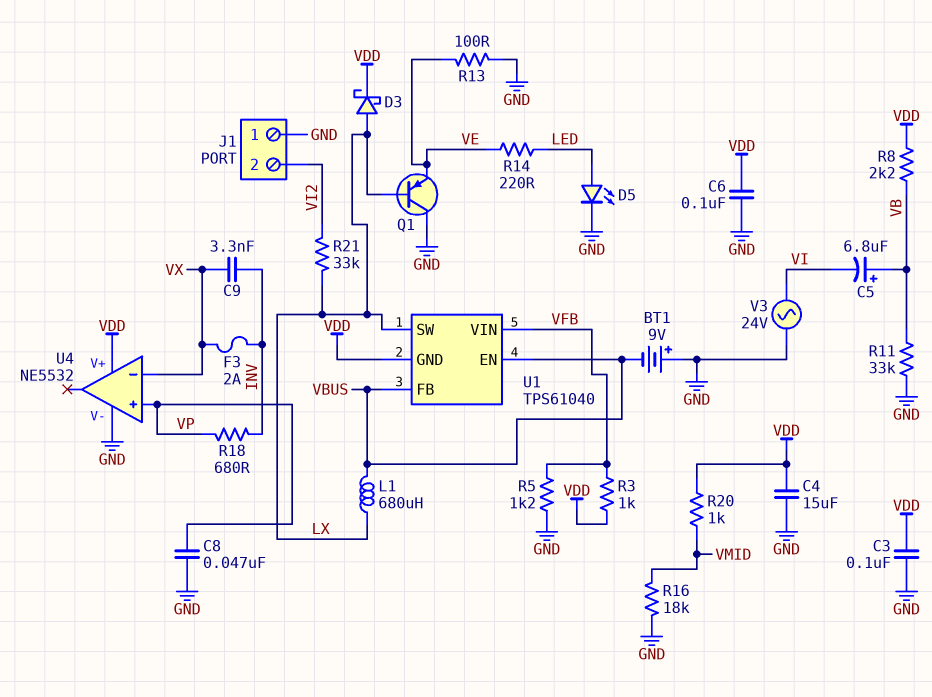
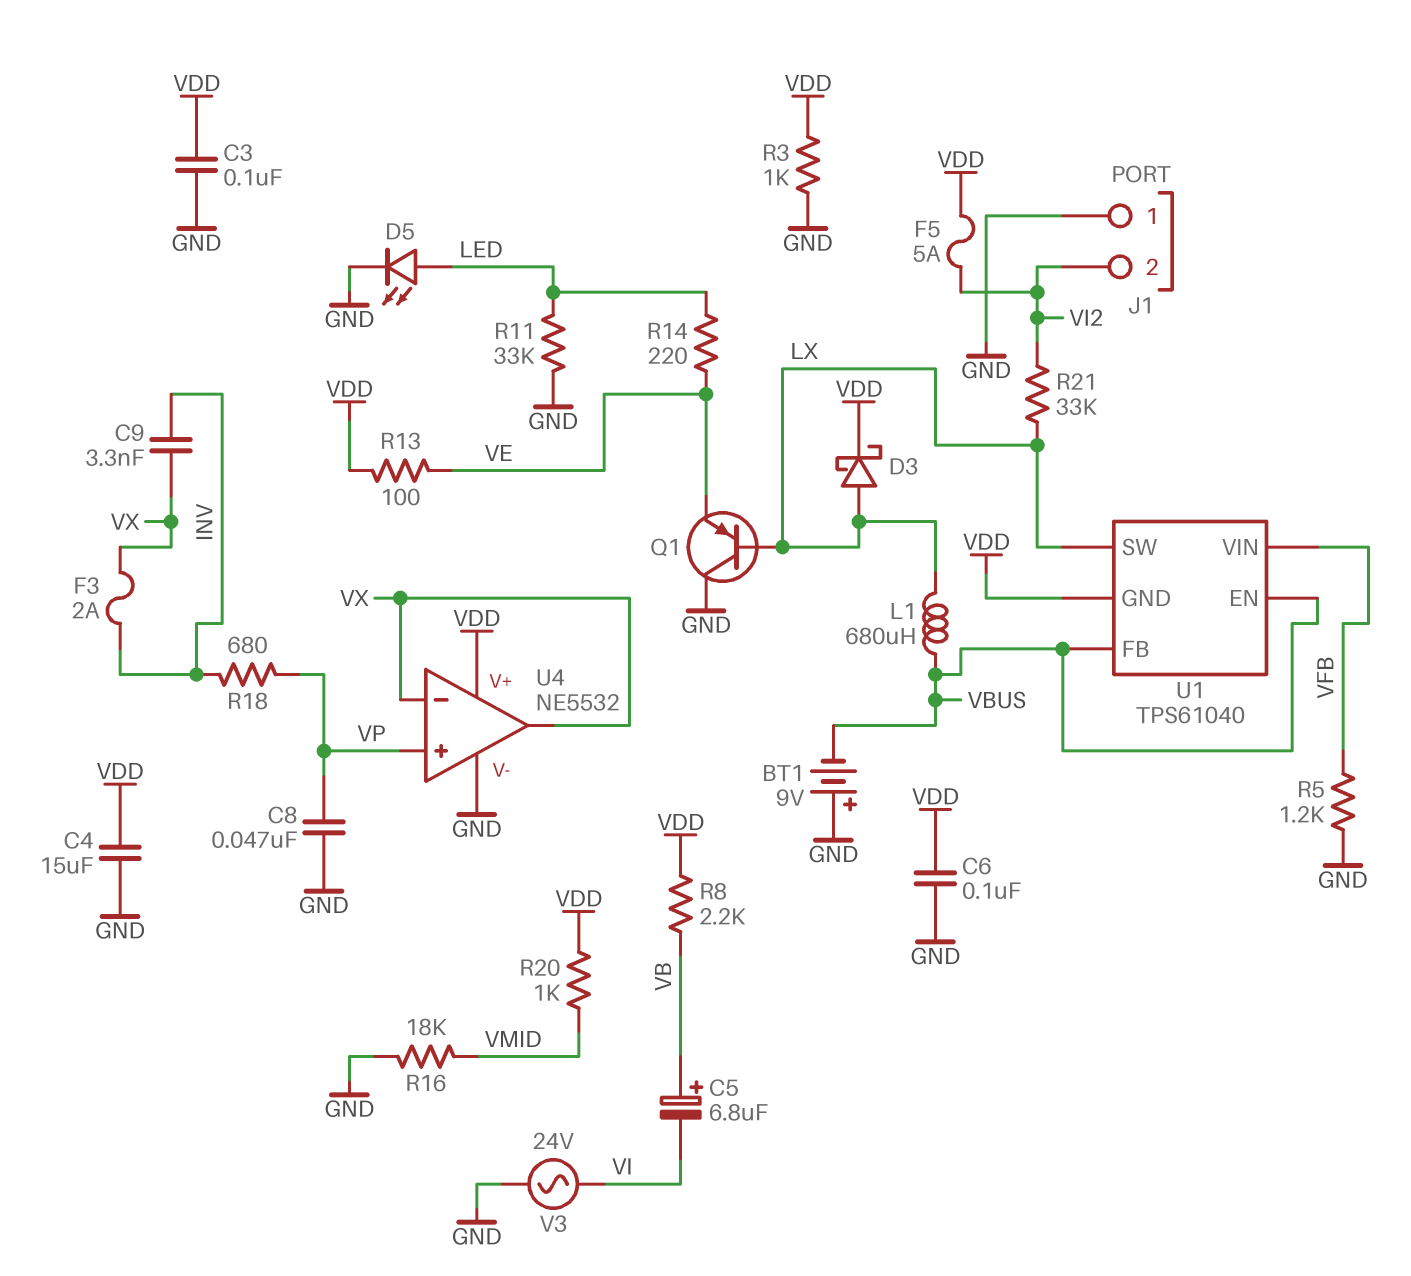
F5: none -> 5A (VDD, VI2)
R3: 1k (VDD, VFB) -> 1k (GND, VDD)
R11: 33k (GND, VB) -> 33k (GND, LED)
R13: 100 (GND, VE) -> 100 (VDD, VE)
U4 pin out: none -> VX

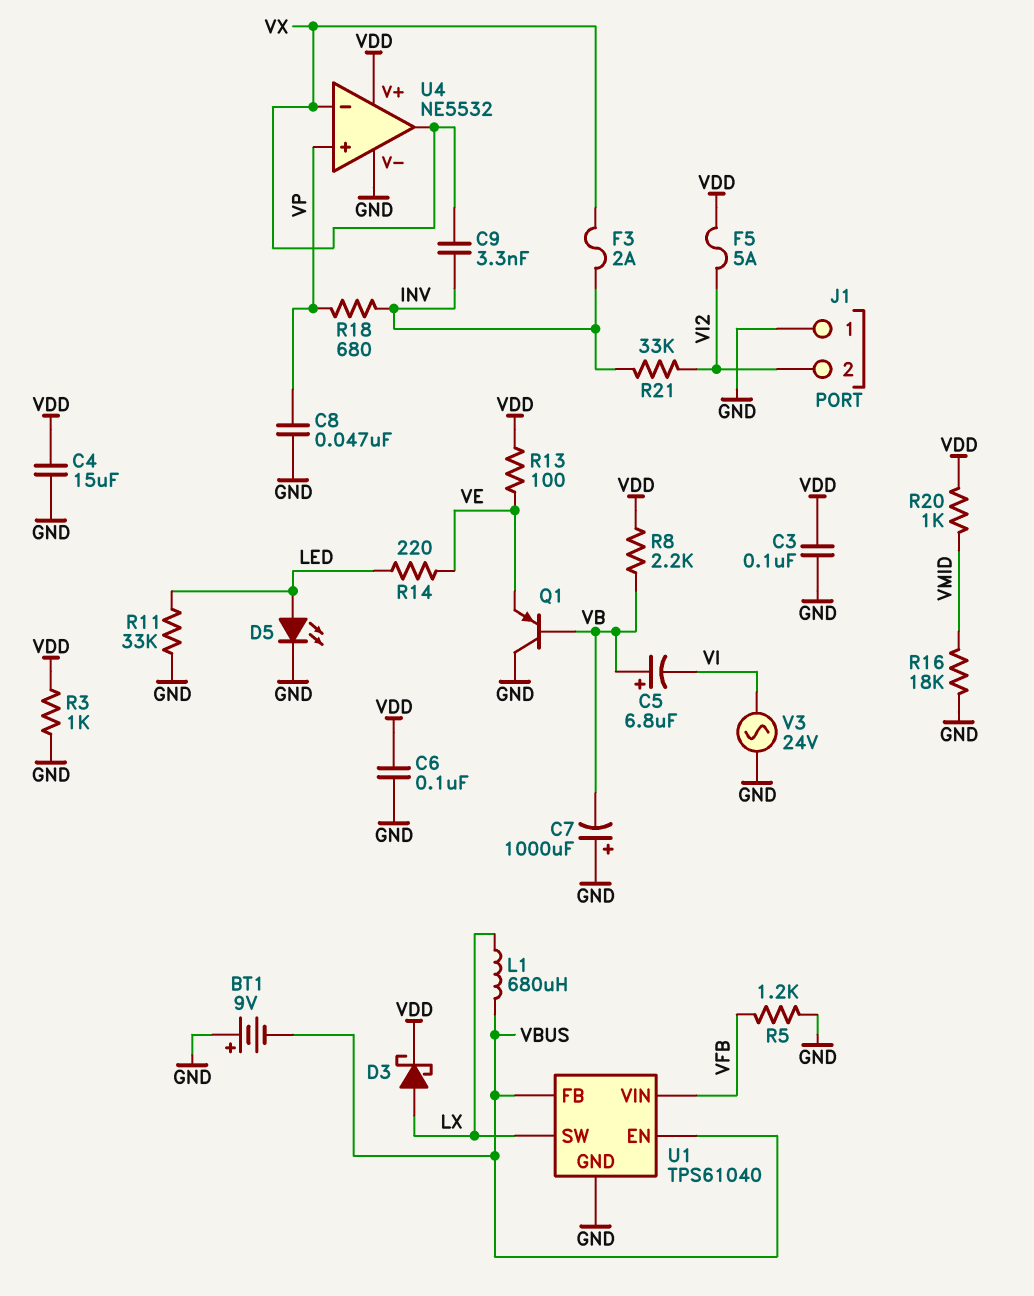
C7: none -> 1000uF (plus GND, minus VB)
Q1: PNP (B LX, C GND, E VE) -> PNP (B VB, C GND, E VE)
R21: 33k (LX, VI2) -> 33k (INV, VI2)
U1 pin GND: VDD -> GND

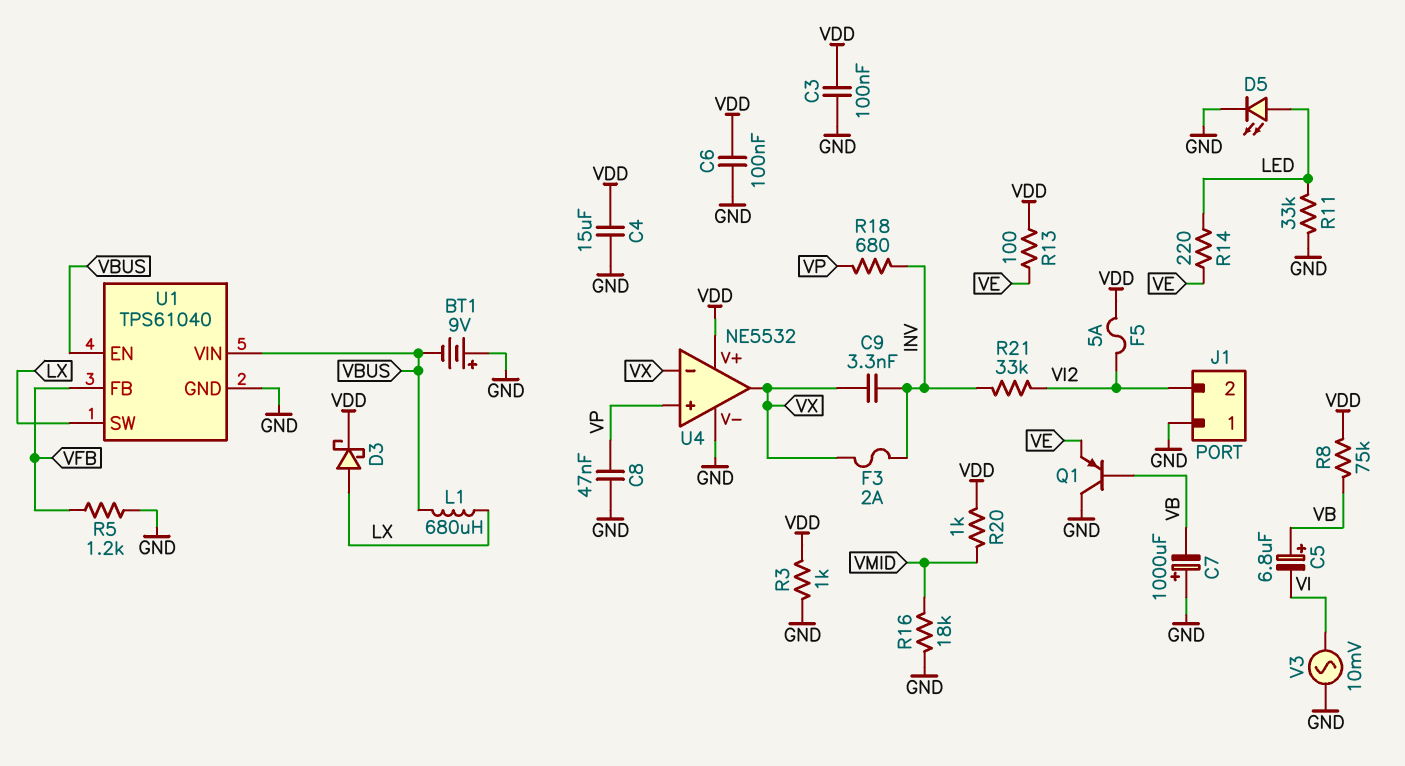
R8: 2.2k (VB, VDD) -> 75k (VB, VDD)
U1 pin FB: VBUS -> VFB
U1 pin VIN: VFB -> VBUS
V3: AC 24V (GND, VI) -> AC 10mV (GND, VI)

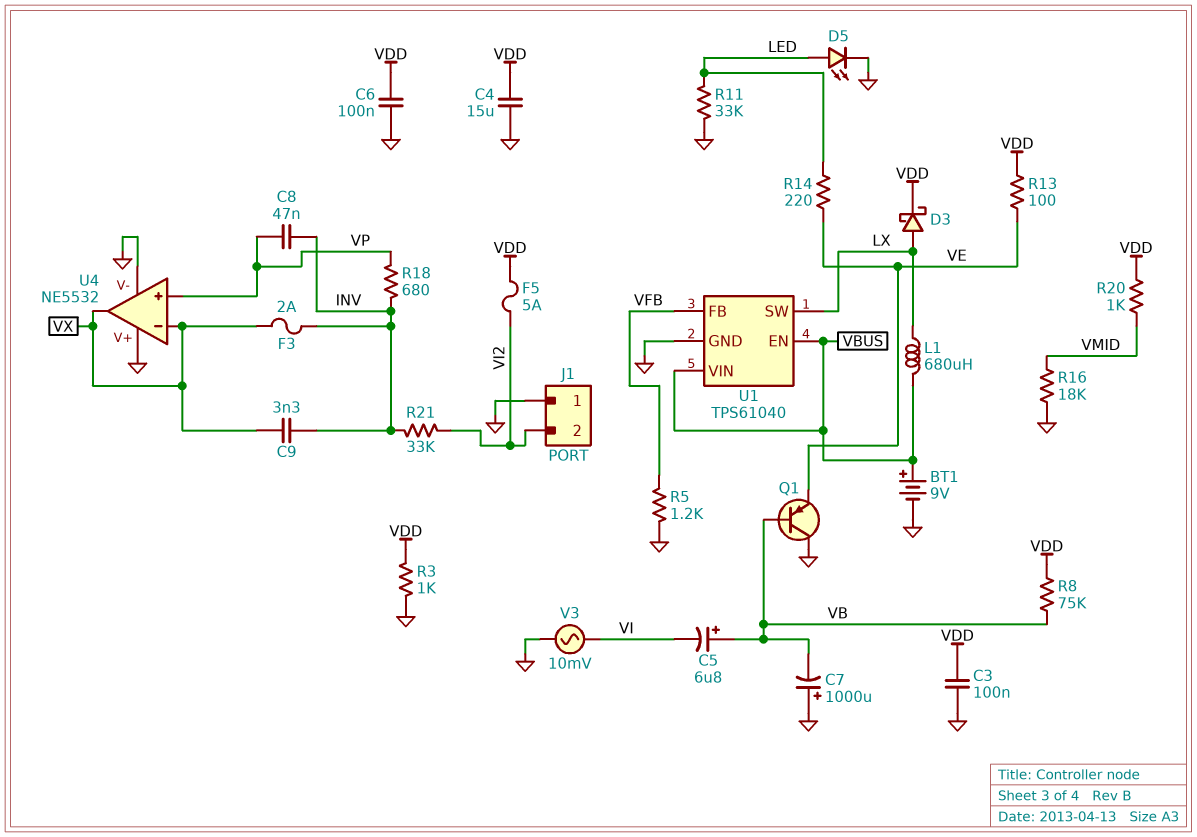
BT1: 9V (plus GND, minus VBUS) -> 9V (plus VBUS, minus GND)
C8: 47nF (GND, VP) -> 47nF (INV, VP)
U4 pin V+: VDD -> GND

